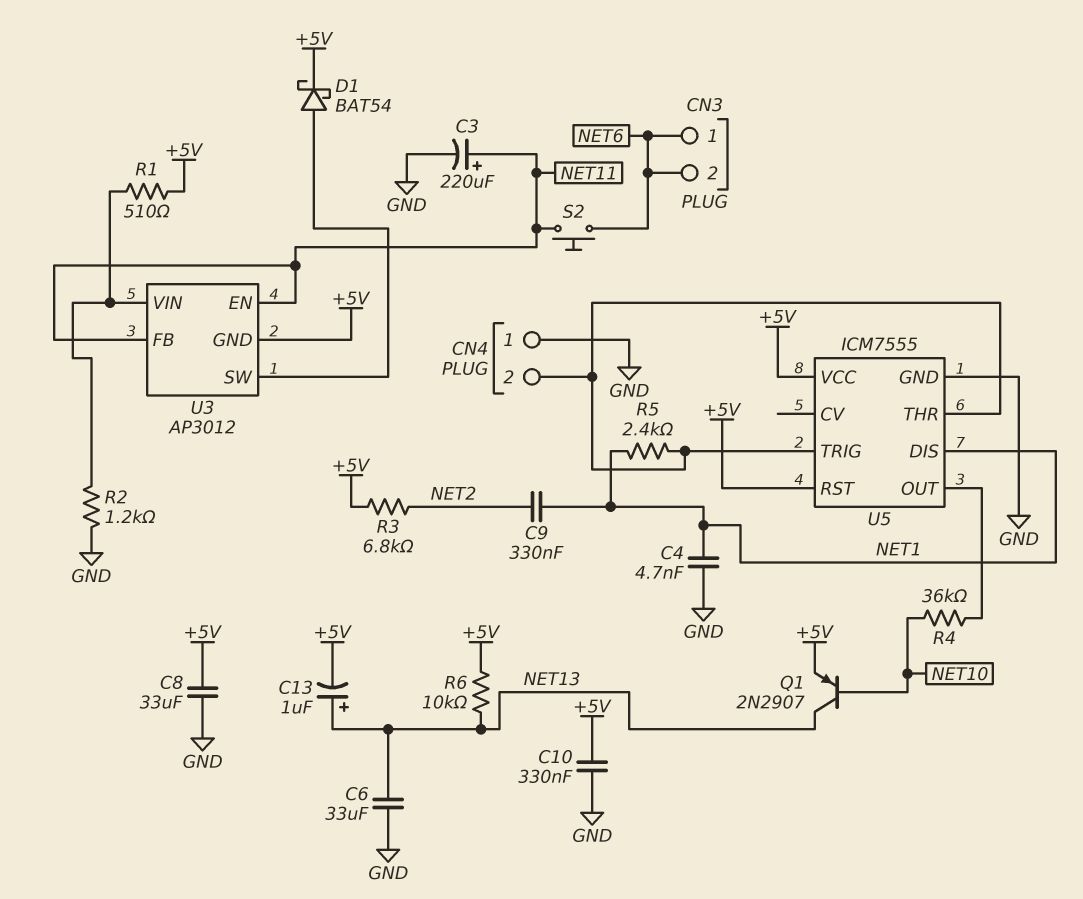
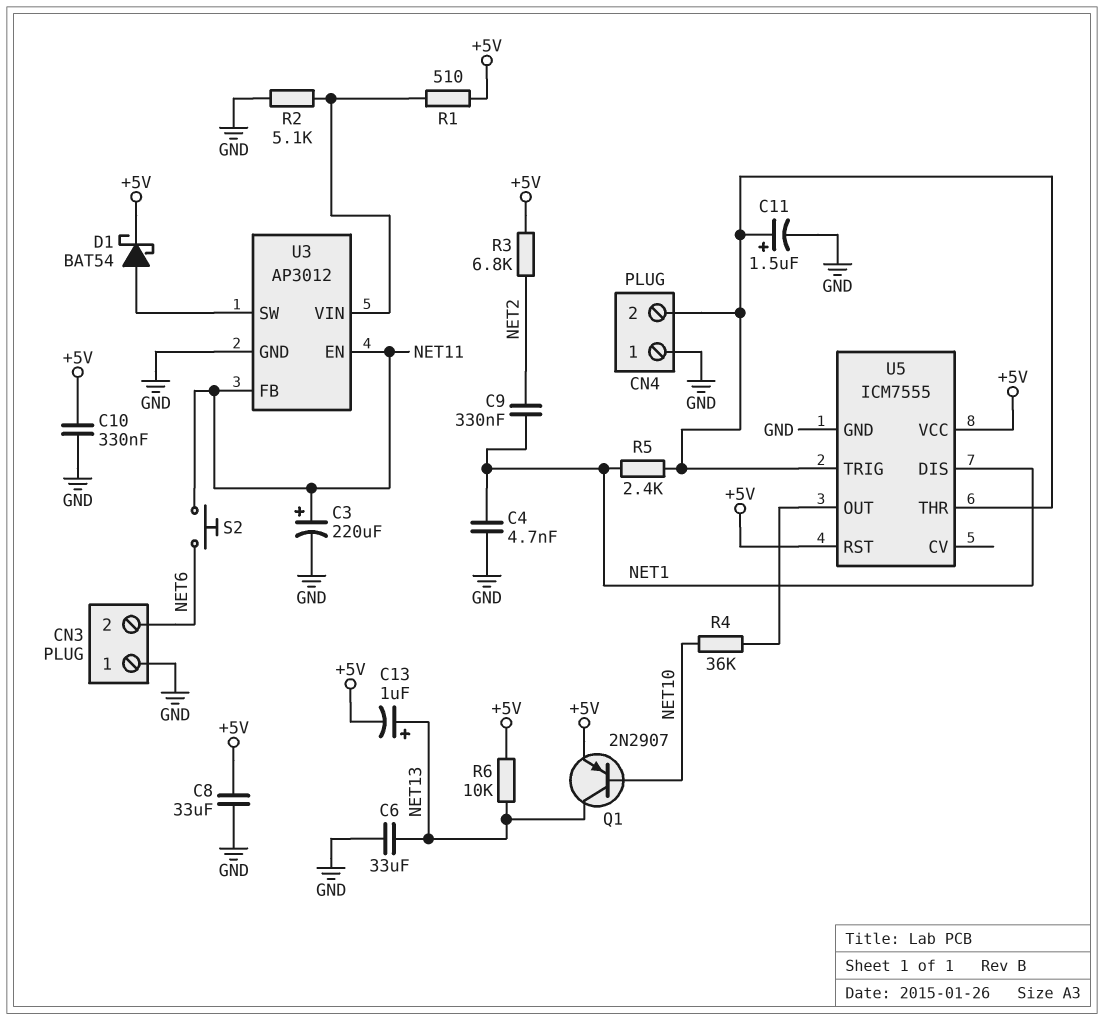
C11: none -> 1.5uF (plus CN4/2, minus GND)
CN3 pin 1: NET6 -> GND
R2: 1.2k (GND, U3/VIN) -> 5.1k (GND, U3/VIN)
U3 pin GND: +5V -> GND

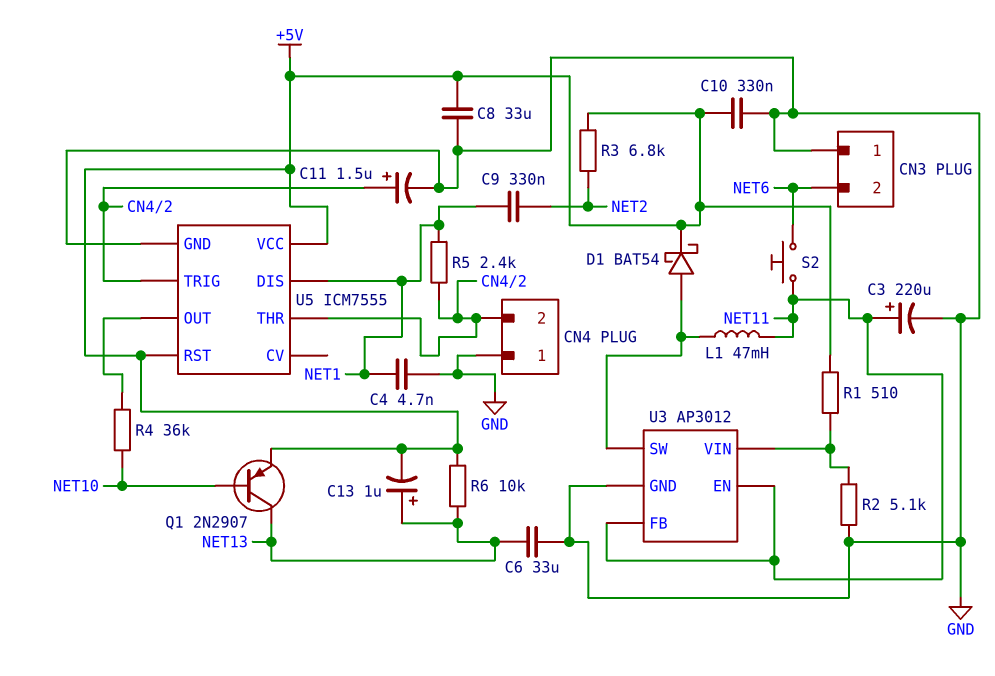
L1: none -> 47mH (NET11, U3/SW)

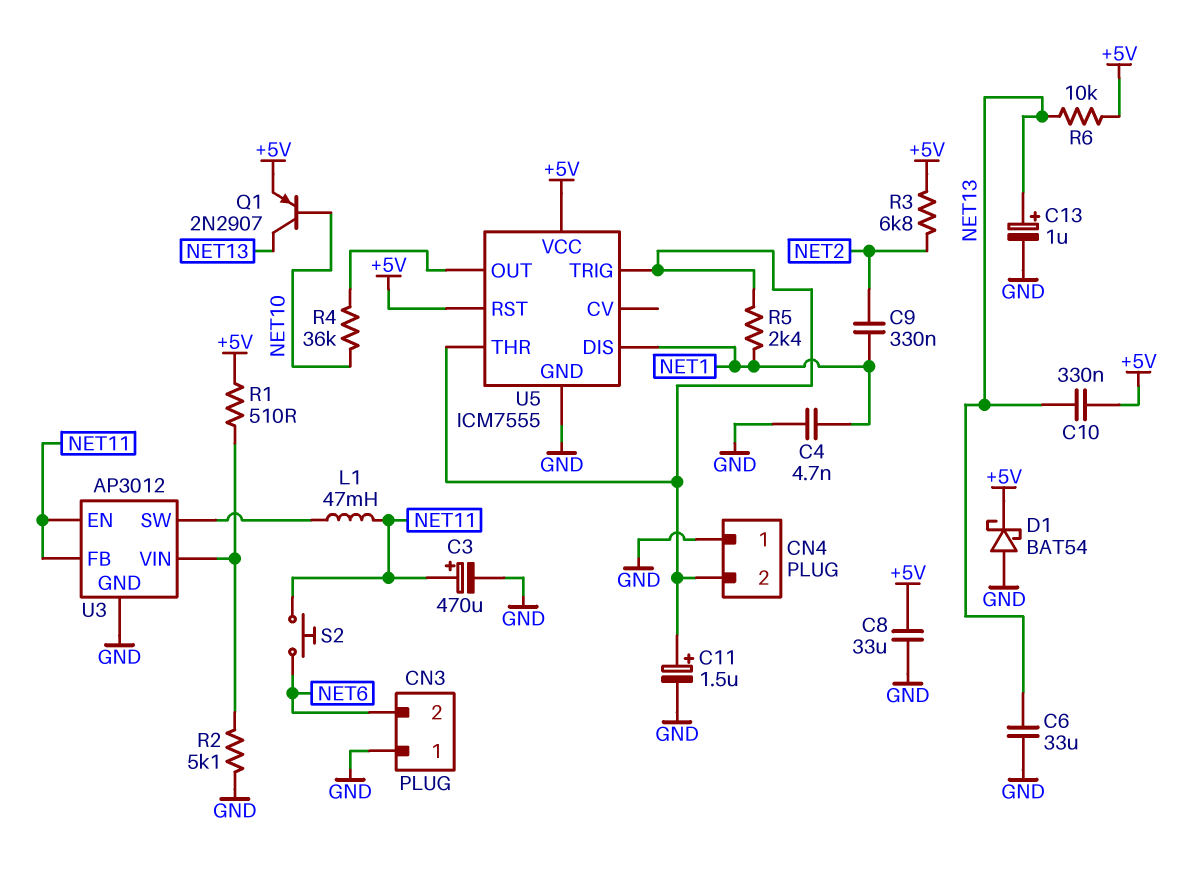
C3: 220uF (plus NET11, minus GND) -> 470uF (plus NET11, minus GND)
C10: 330nF (+5V, GND) -> 330nF (+5V, NET13)
C13: 1uF (plus NET13, minus +5V) -> 1uF (plus NET13, minus GND)
D1: schottky BAT54 (A U3/SW, K +5V) -> schottky BAT54 (A GND, K +5V)

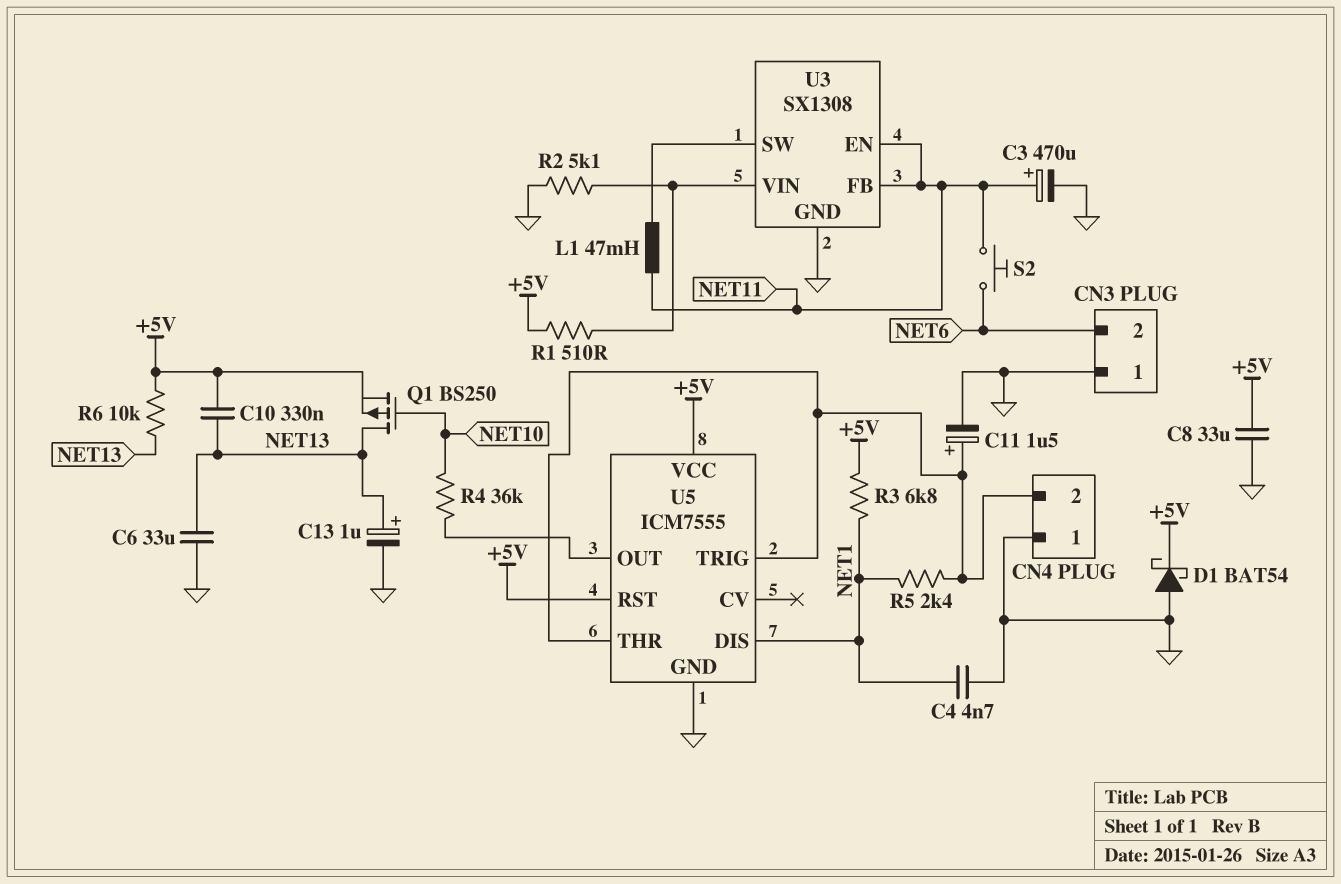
C9: 330nF (NET1, NET2) -> none
Q1: PNP 2N2907 (B NET10, C NET13, E +5V) -> PMOS BS250 (G NET10, D NET13, S +5V)
R3: 6.8k (+5V, NET2) -> 6.8k (+5V, NET1)
U3: AP3012 -> SX1308

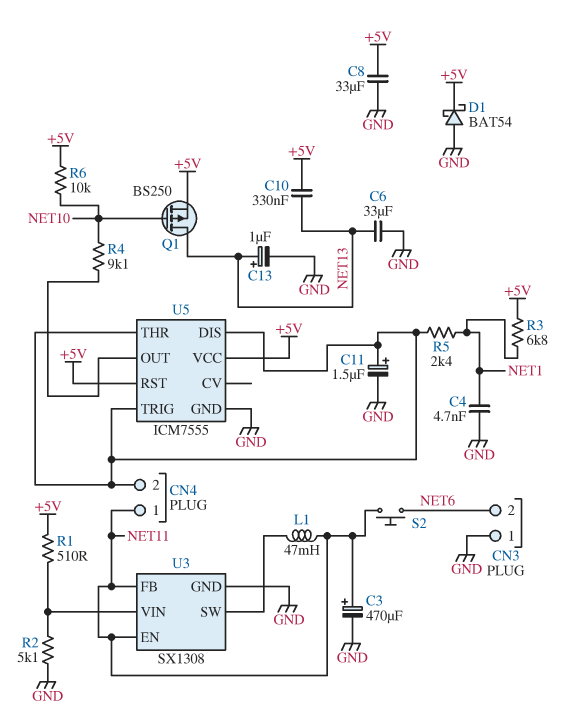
CN4 pin 1: GND -> NET11
R4: 36k (NET10, U5/OUT) -> 9.1k (NET10, U5/OUT)
R6: 10k (+5V, NET13) -> 10k (+5V, NET10)
U5 pin DIS: NET1 -> CN4/2

